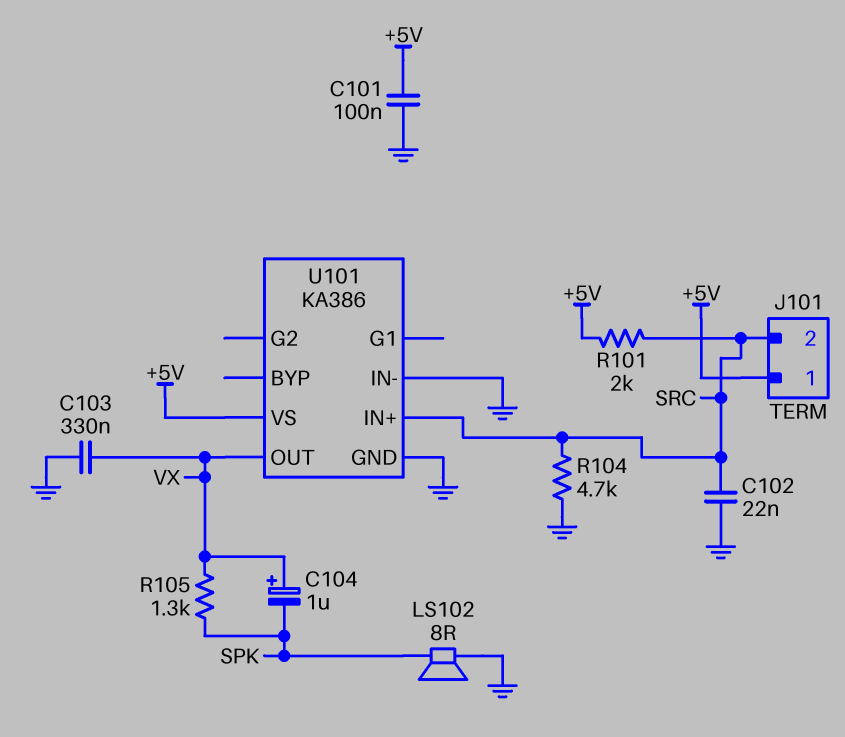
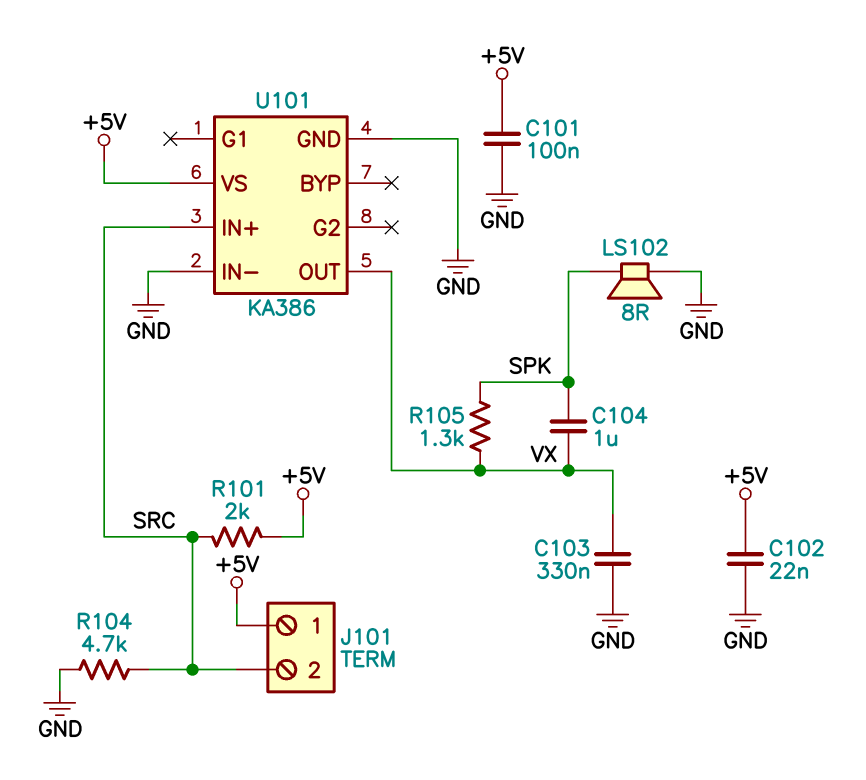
C102: 22nF (GND, SRC) -> 22nF (+5V, GND)
C104: 1uF (plus VX, minus SPK) -> 1uF (SPK, VX)

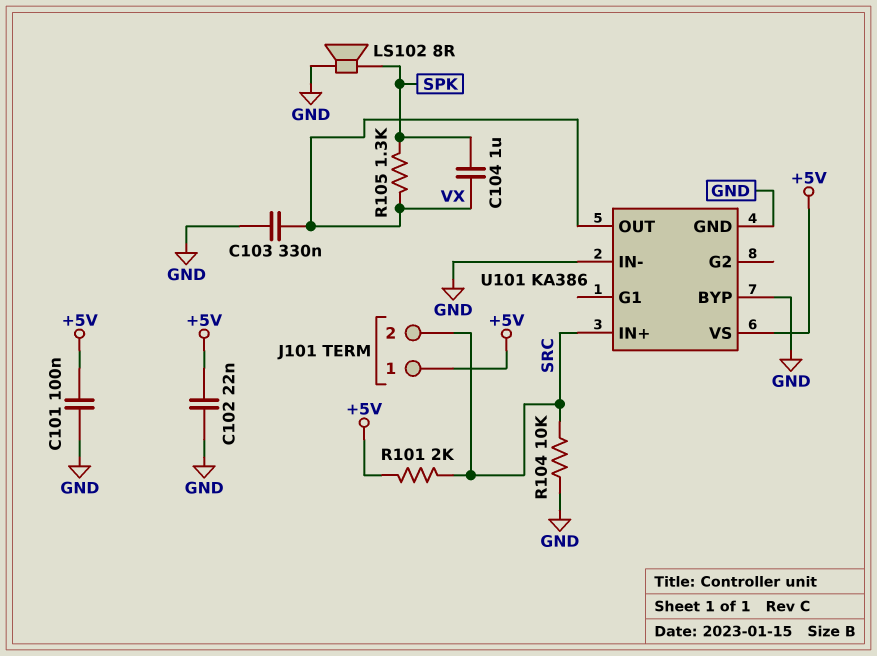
R104: 4.7k (GND, SRC) -> 10k (GND, SRC)
U101 pin BYP: none -> GND

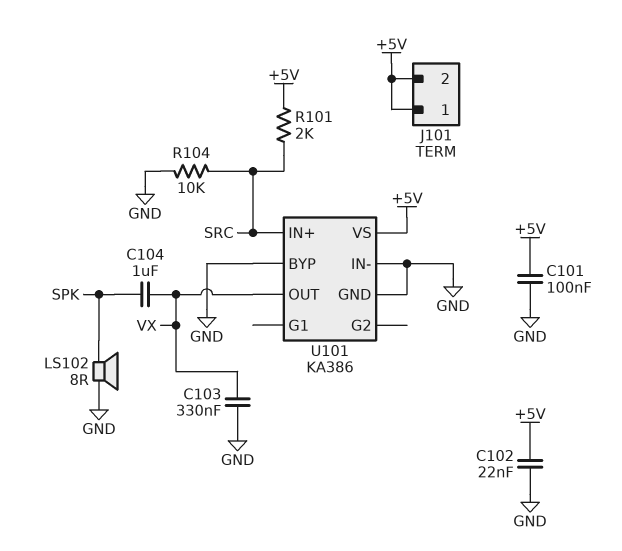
J101 pin 2: SRC -> +5V
R105: 1.3k (SPK, VX) -> none

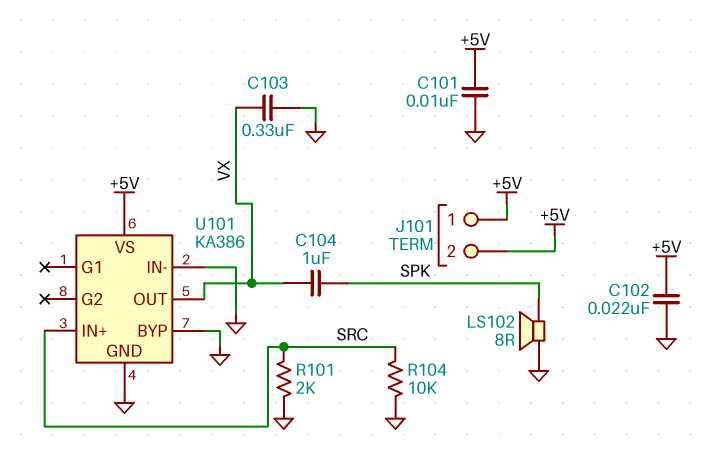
C101: 100nF (+5V, GND) -> 10nF (+5V, GND)
R101: 2k (+5V, SRC) -> 2k (GND, SRC)

